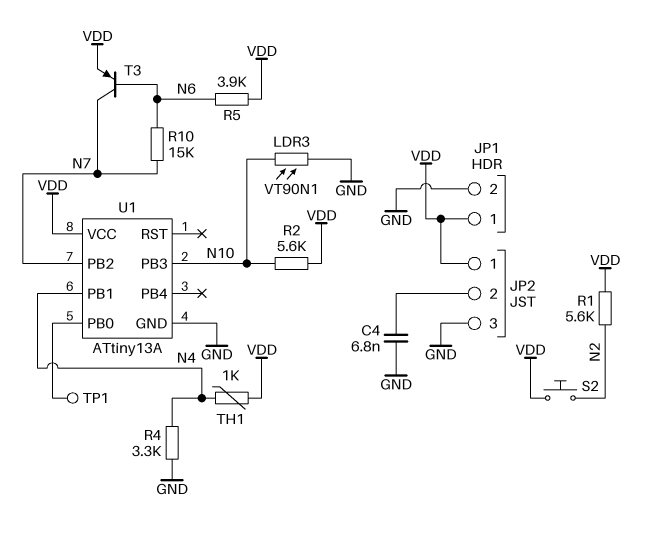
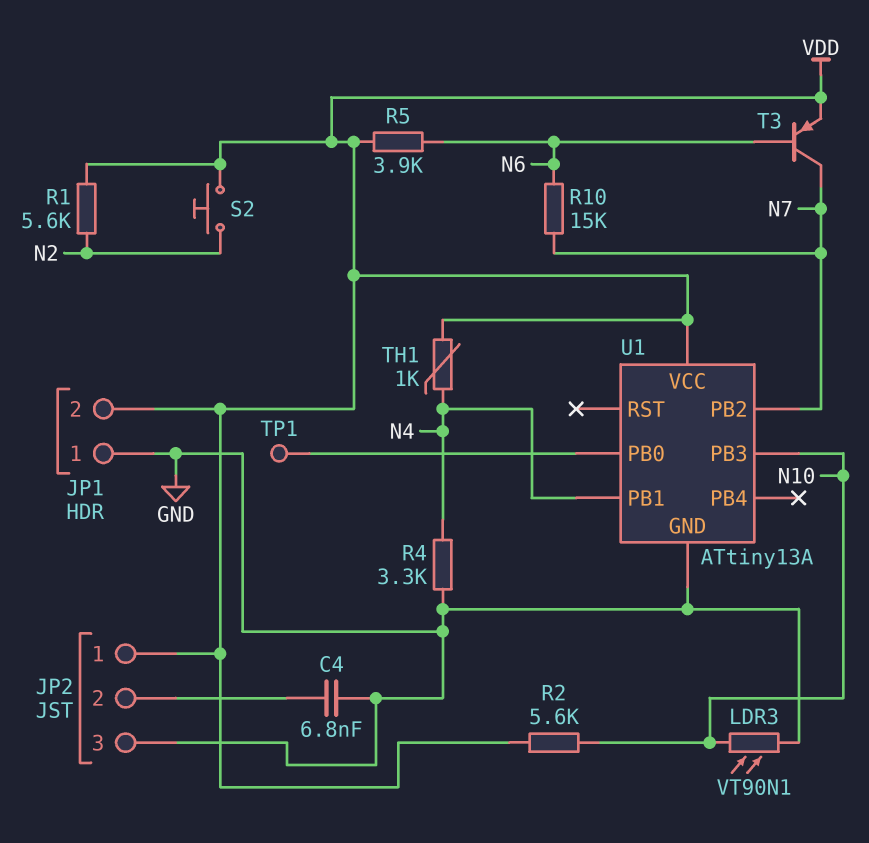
JP1 pin 1: VDD -> GND
JP1 pin 2: GND -> VDD

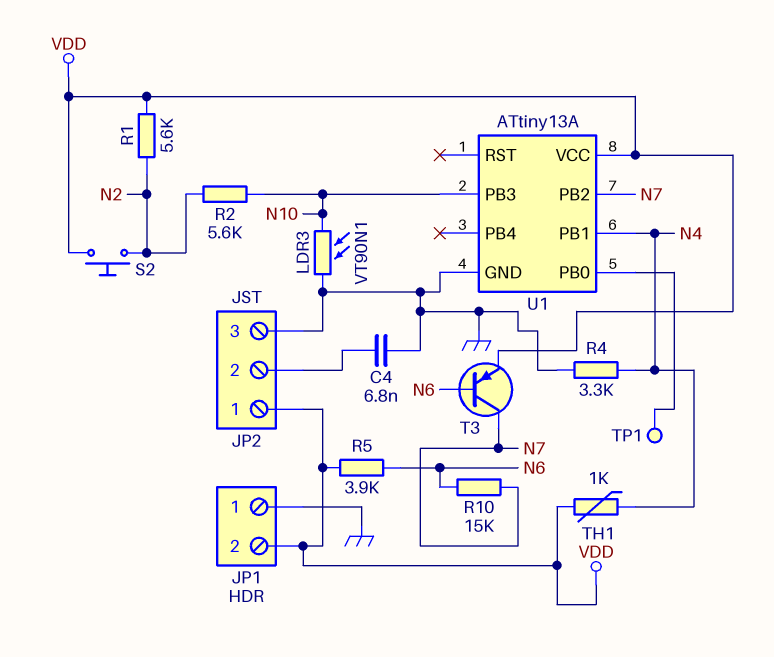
R2: 5.6k (N10, VDD) -> 5.6k (N2, N10)

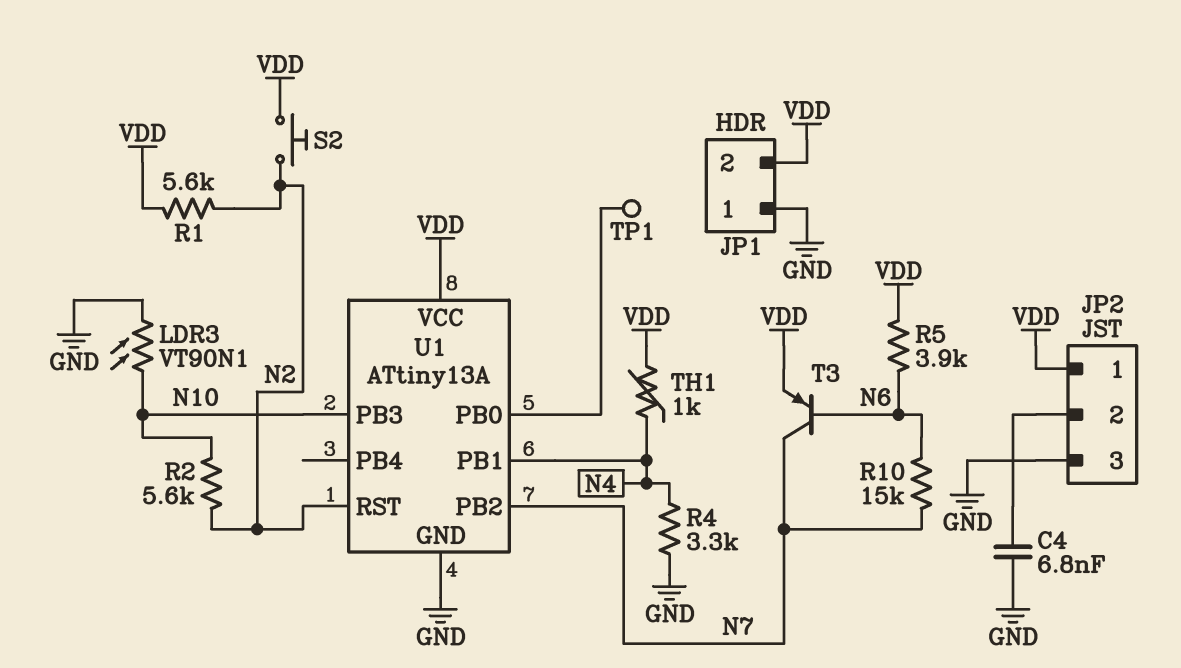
U1 pin RST: none -> N2

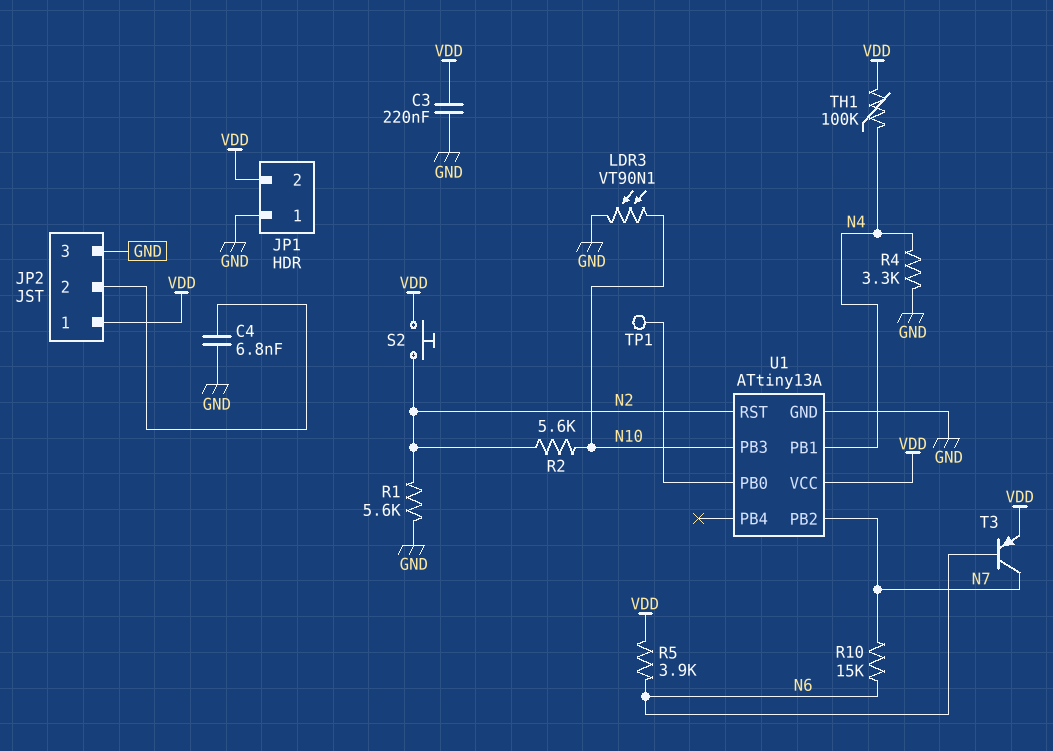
C3: none -> 220nF (GND, VDD)
R1: 5.6k (N2, VDD) -> 5.6k (GND, N2)
TH1: 1k (N4, VDD) -> 100k (N4, VDD)

